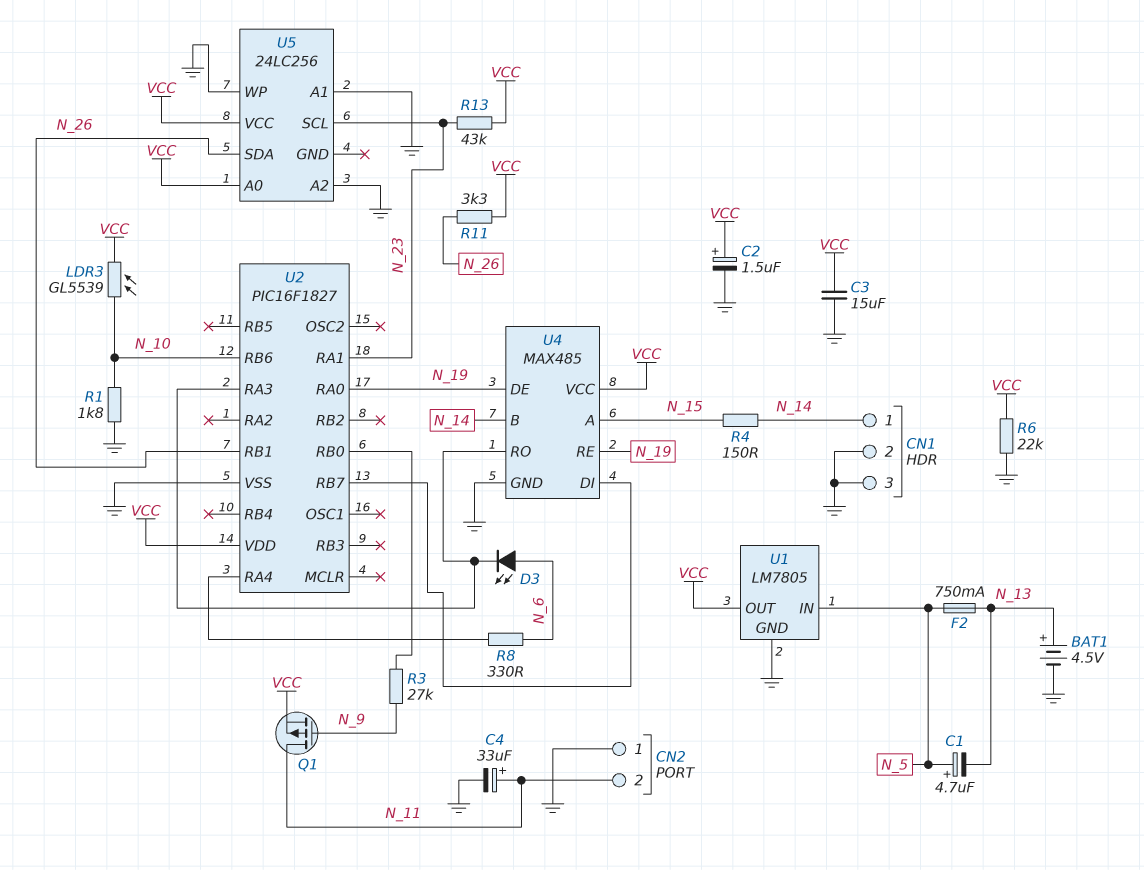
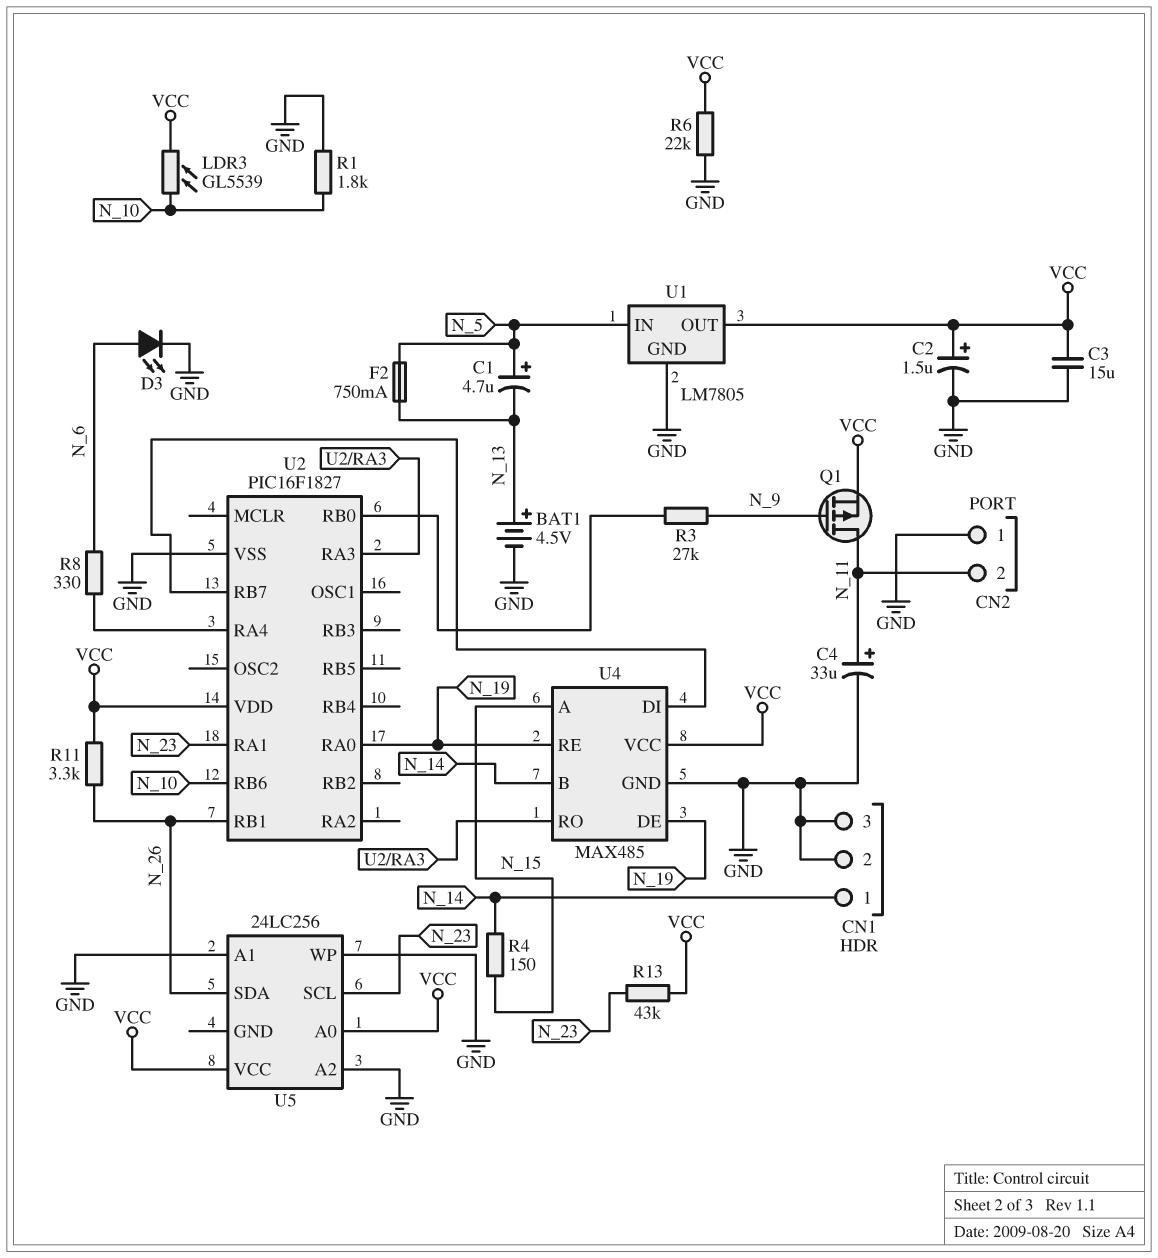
D3: LED (A N_6, K U2/RA3) -> LED (A N_6, K GND)

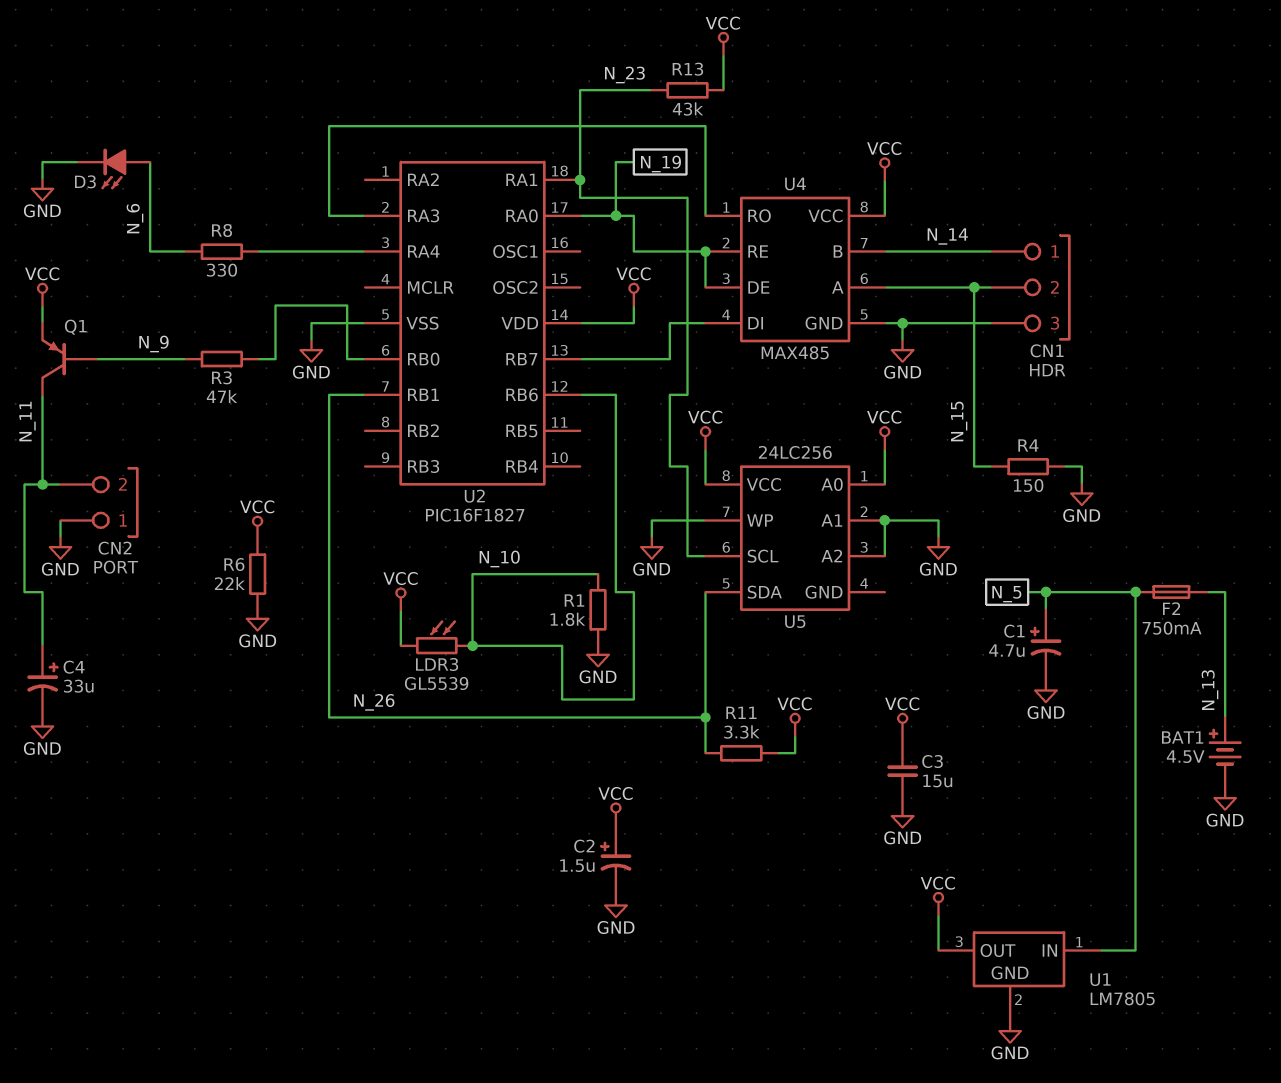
C1: 4.7uF (plus N_5, minus N_13) -> 4.7uF (plus N_5, minus GND)
CN1 pin 2: GND -> N_15
Q1: PMOS (G N_9, D N_11, S VCC) -> PNP (B N_9, C N_11, E VCC)
R3: 27k (N_9, U2/RB0) -> 47k (N_9, U2/RB0)
R4: 150 (N_14, N_15) -> 150 (GND, N_15)

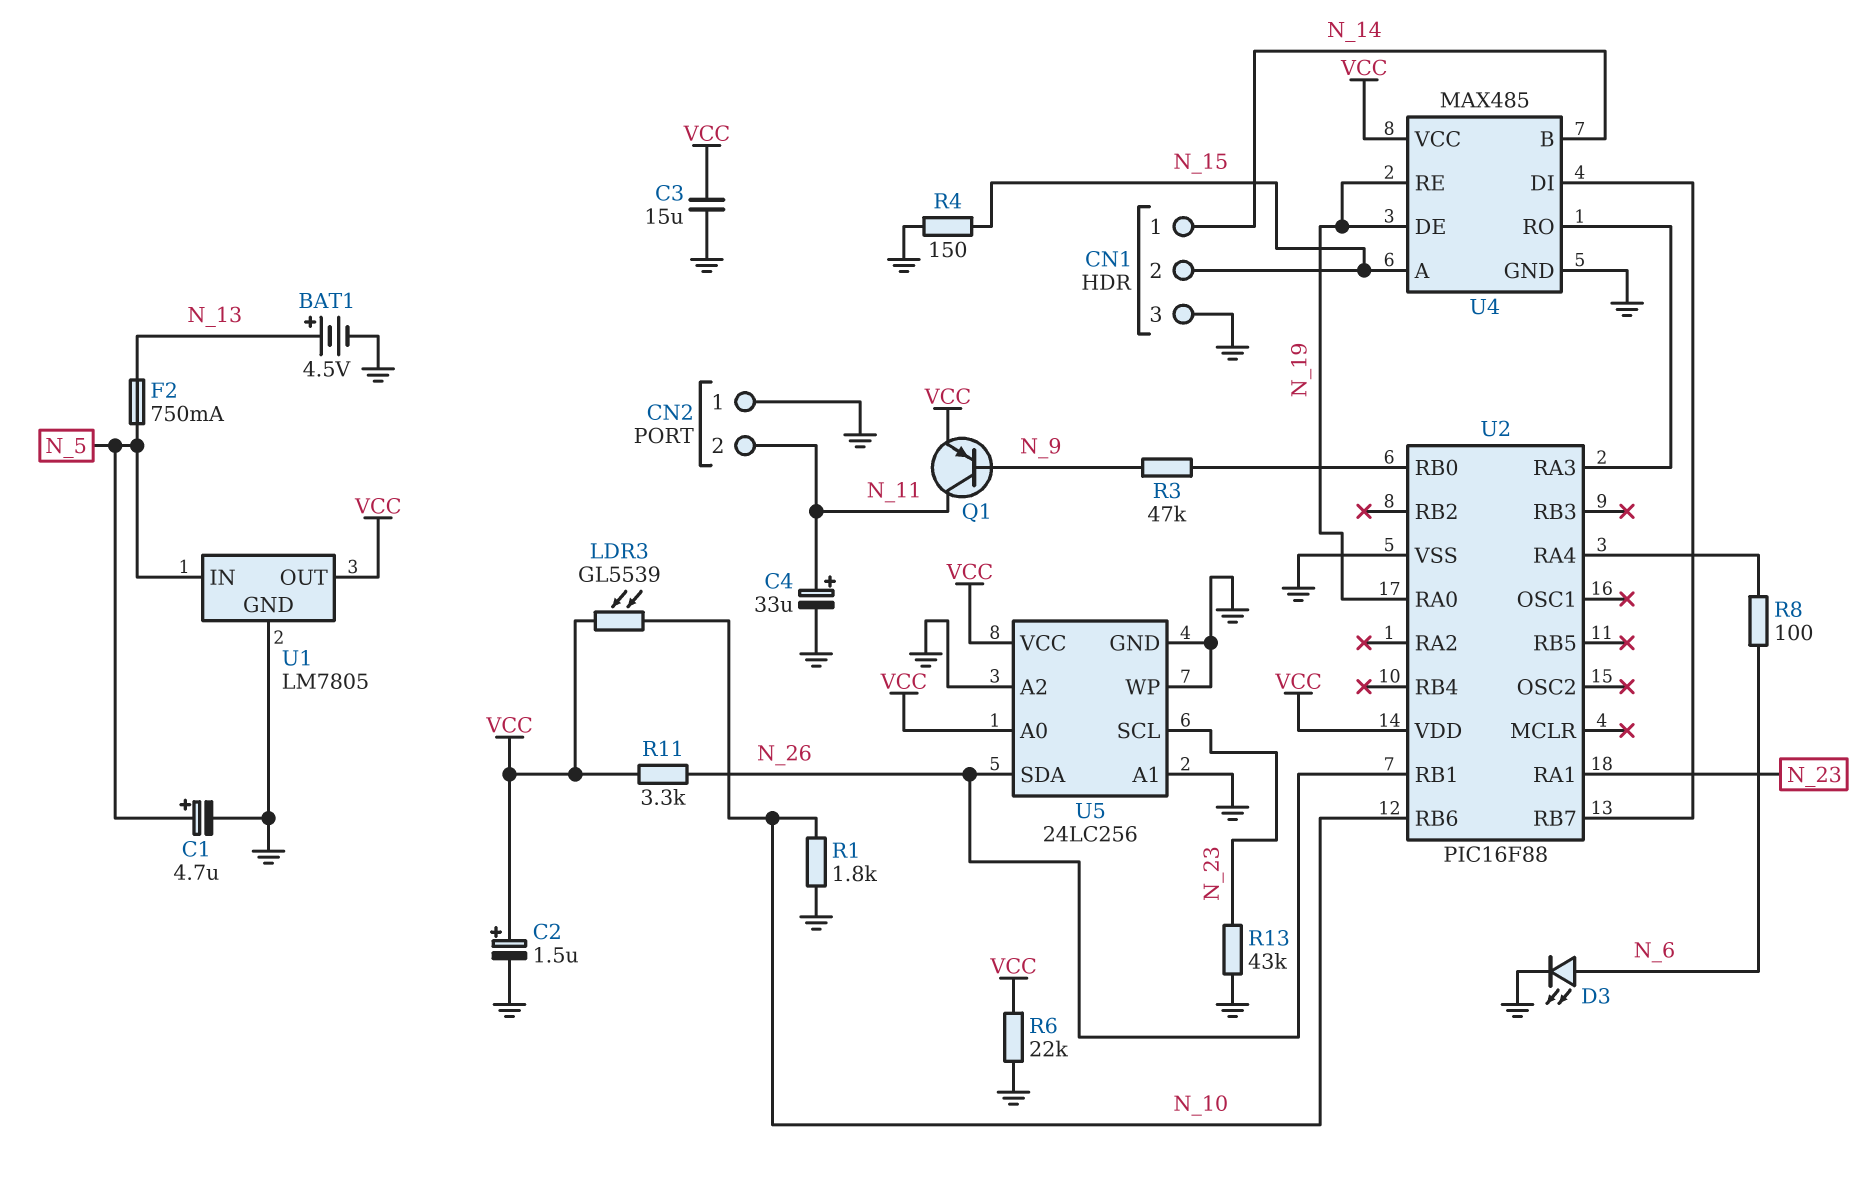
R8: 330 (N_6, U2/RA4) -> 100 (N_6, U2/RA4)
R13: 43k (N_23, VCC) -> 43k (GND, N_23)
U2: PIC16F1827 -> PIC16F88
U5 pin GND: none -> GND

